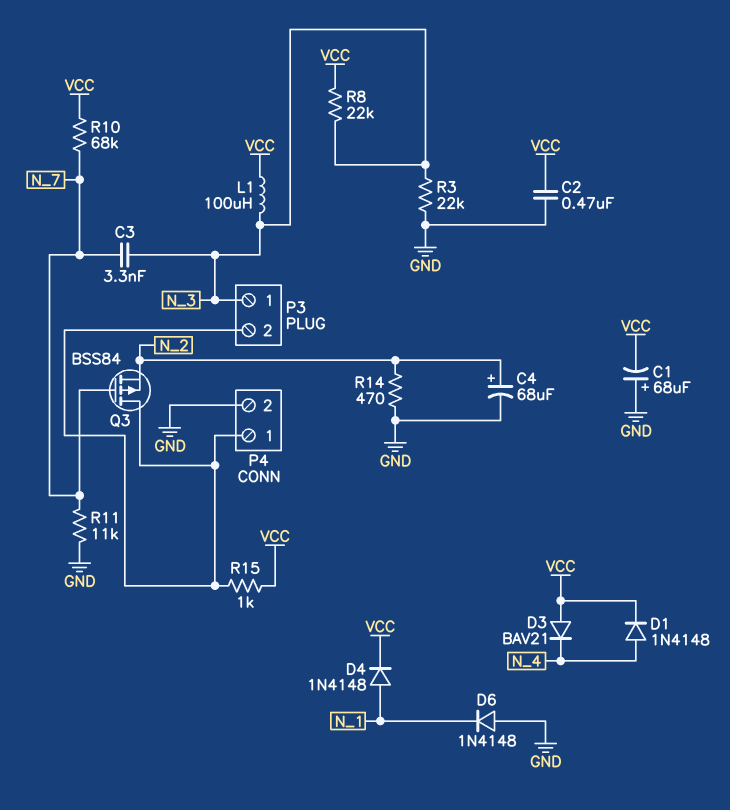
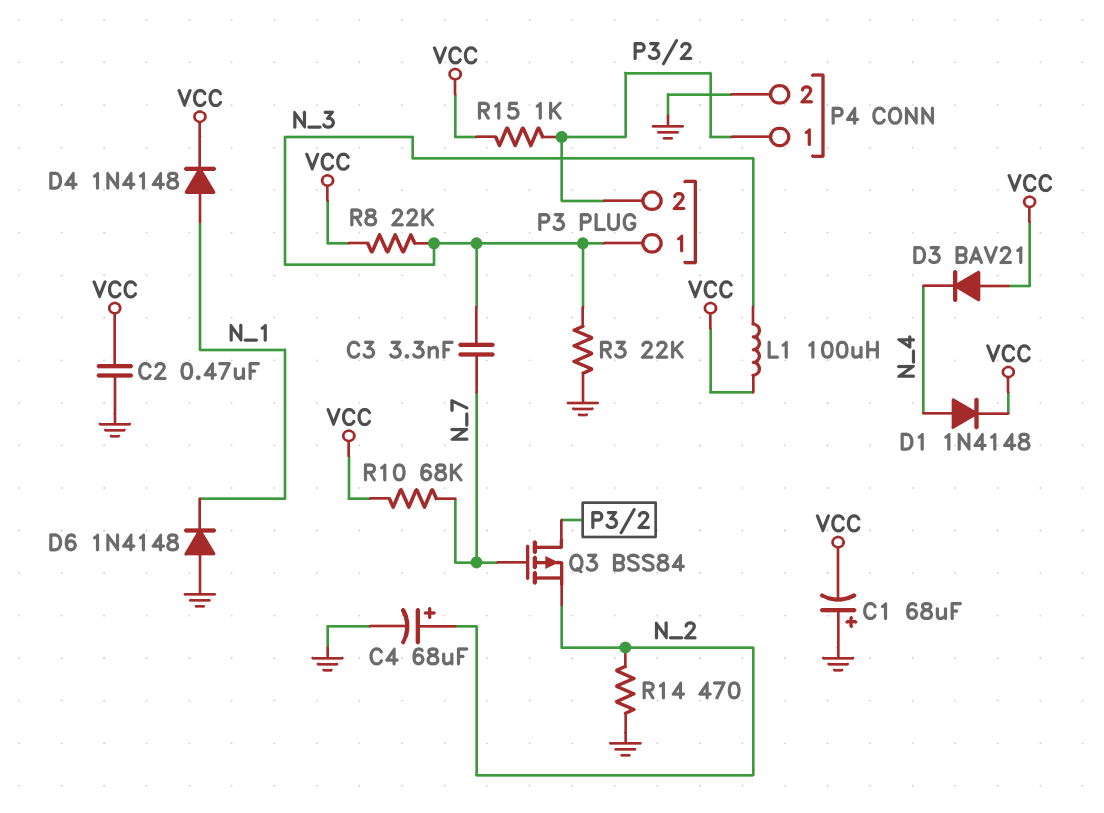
R11: 11k (GND, N_7) -> none

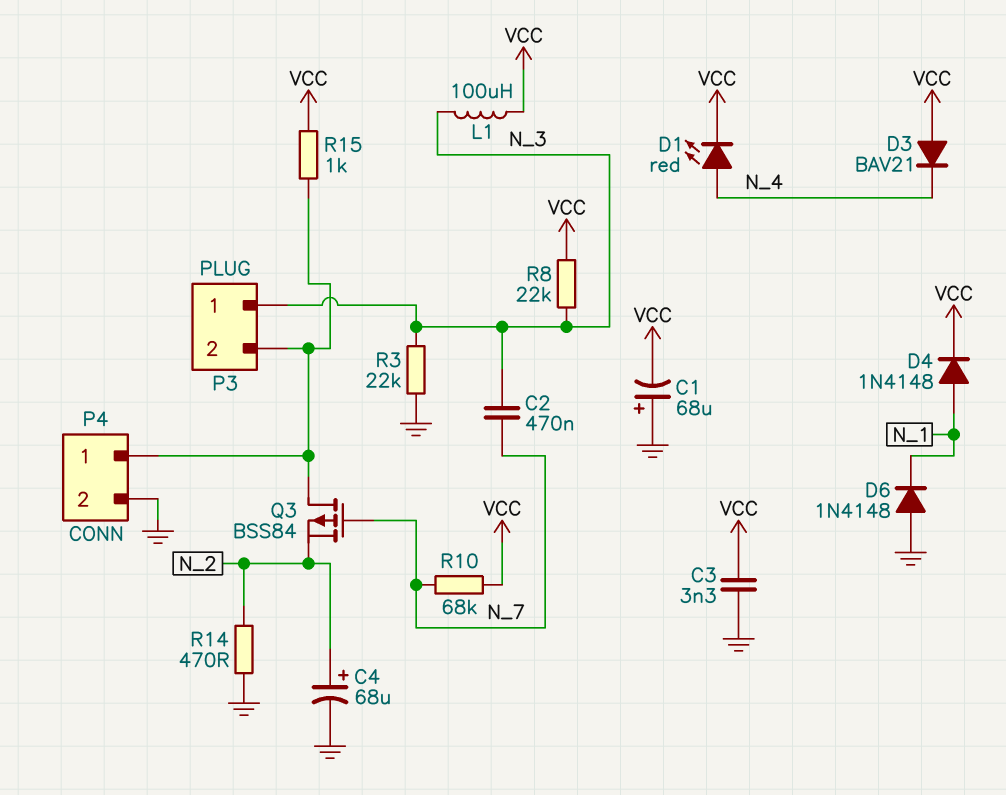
C2: 470nF (GND, VCC) -> 470nF (N_3, N_7)
C3: 3.3nF (N_3, N_7) -> 3.3nF (GND, VCC)
D1: diode 1N4148 (A N_4, K VCC) -> LED red (A N_4, K VCC)

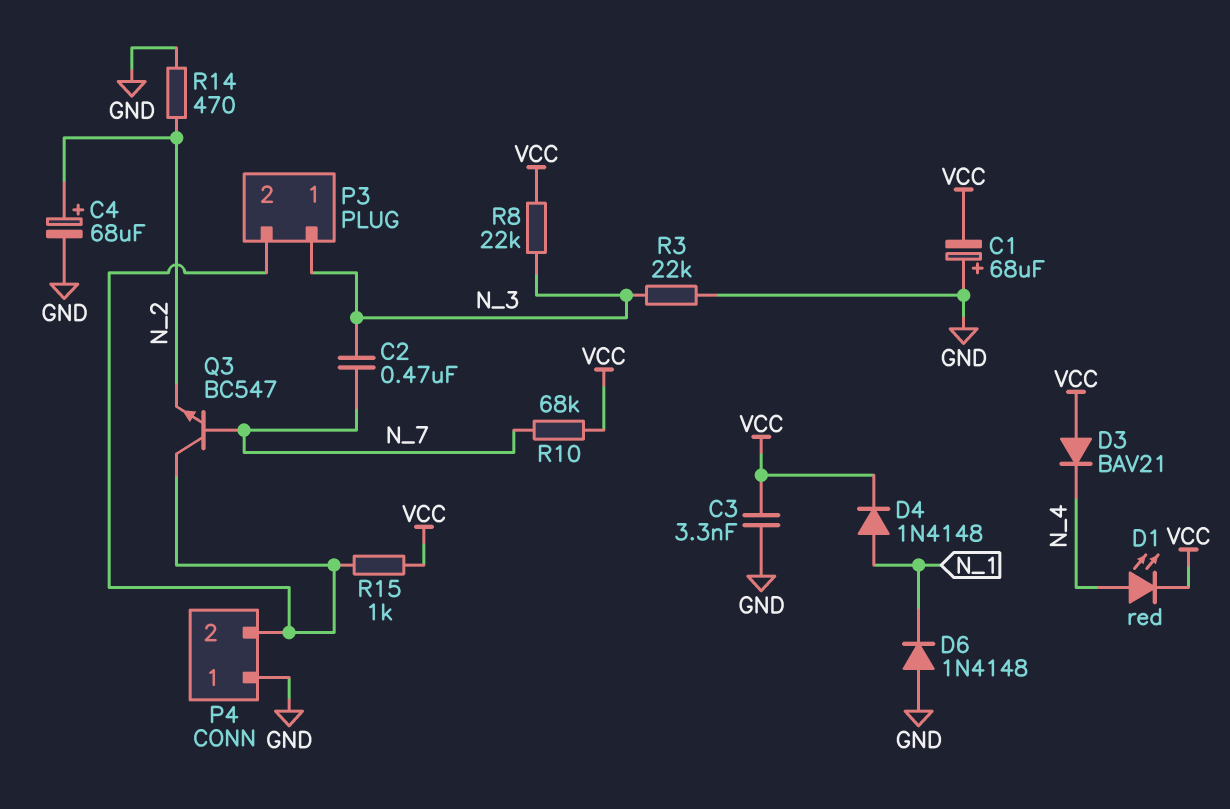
L1: 100uH (N_3, VCC) -> none
P4 pin 1: P3/2 -> GND
P4 pin 2: GND -> P3/2
Q3: PMOS BSS84 (G N_7, D P3/2, S N_2) -> NPN BC547 (B N_7, C P3/2, E N_2)

